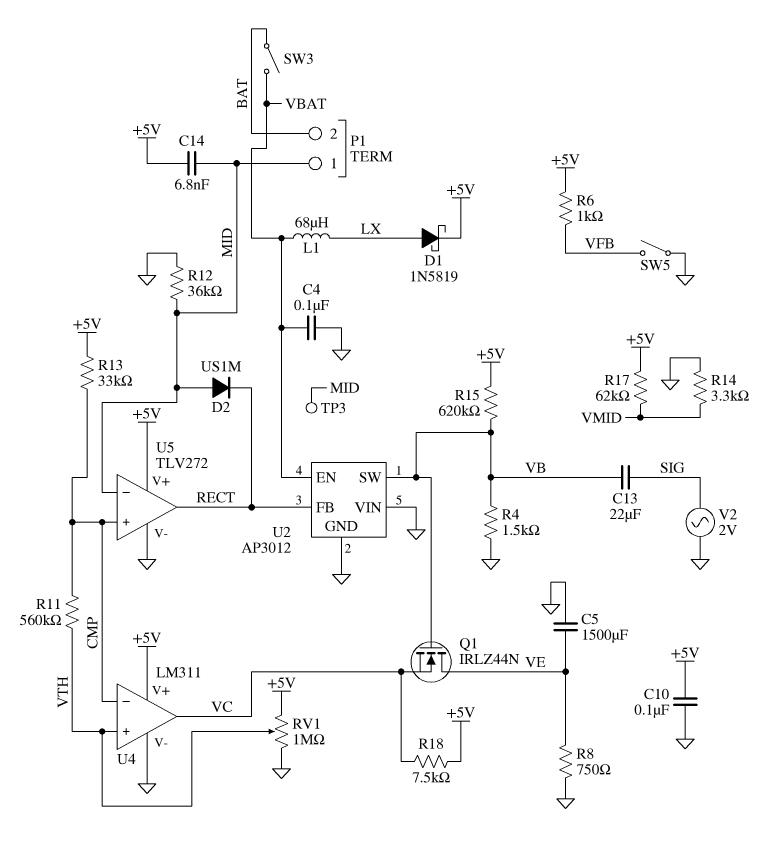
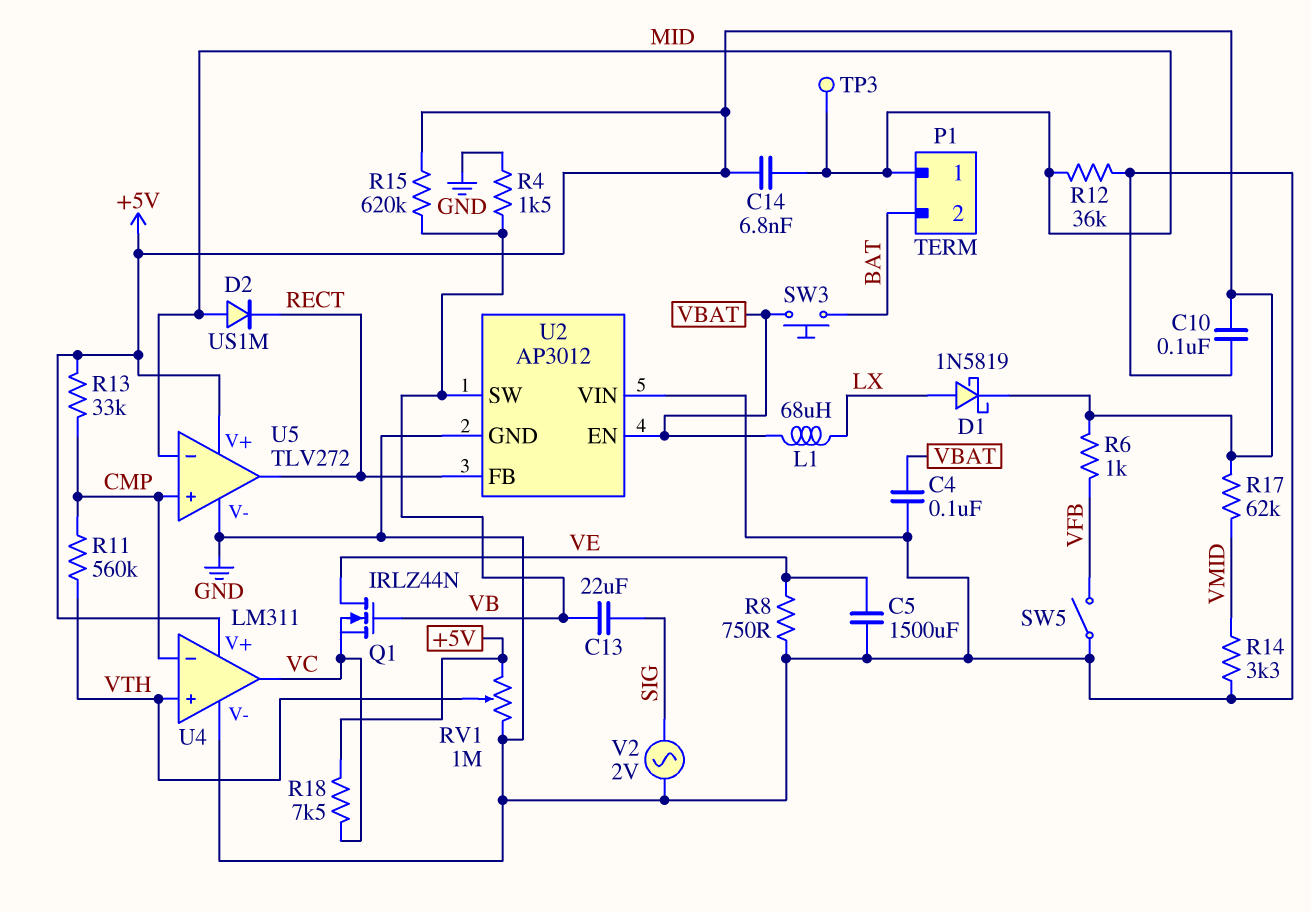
SW3: switch (BAT, VBAT) -> button (BAT, VBAT)

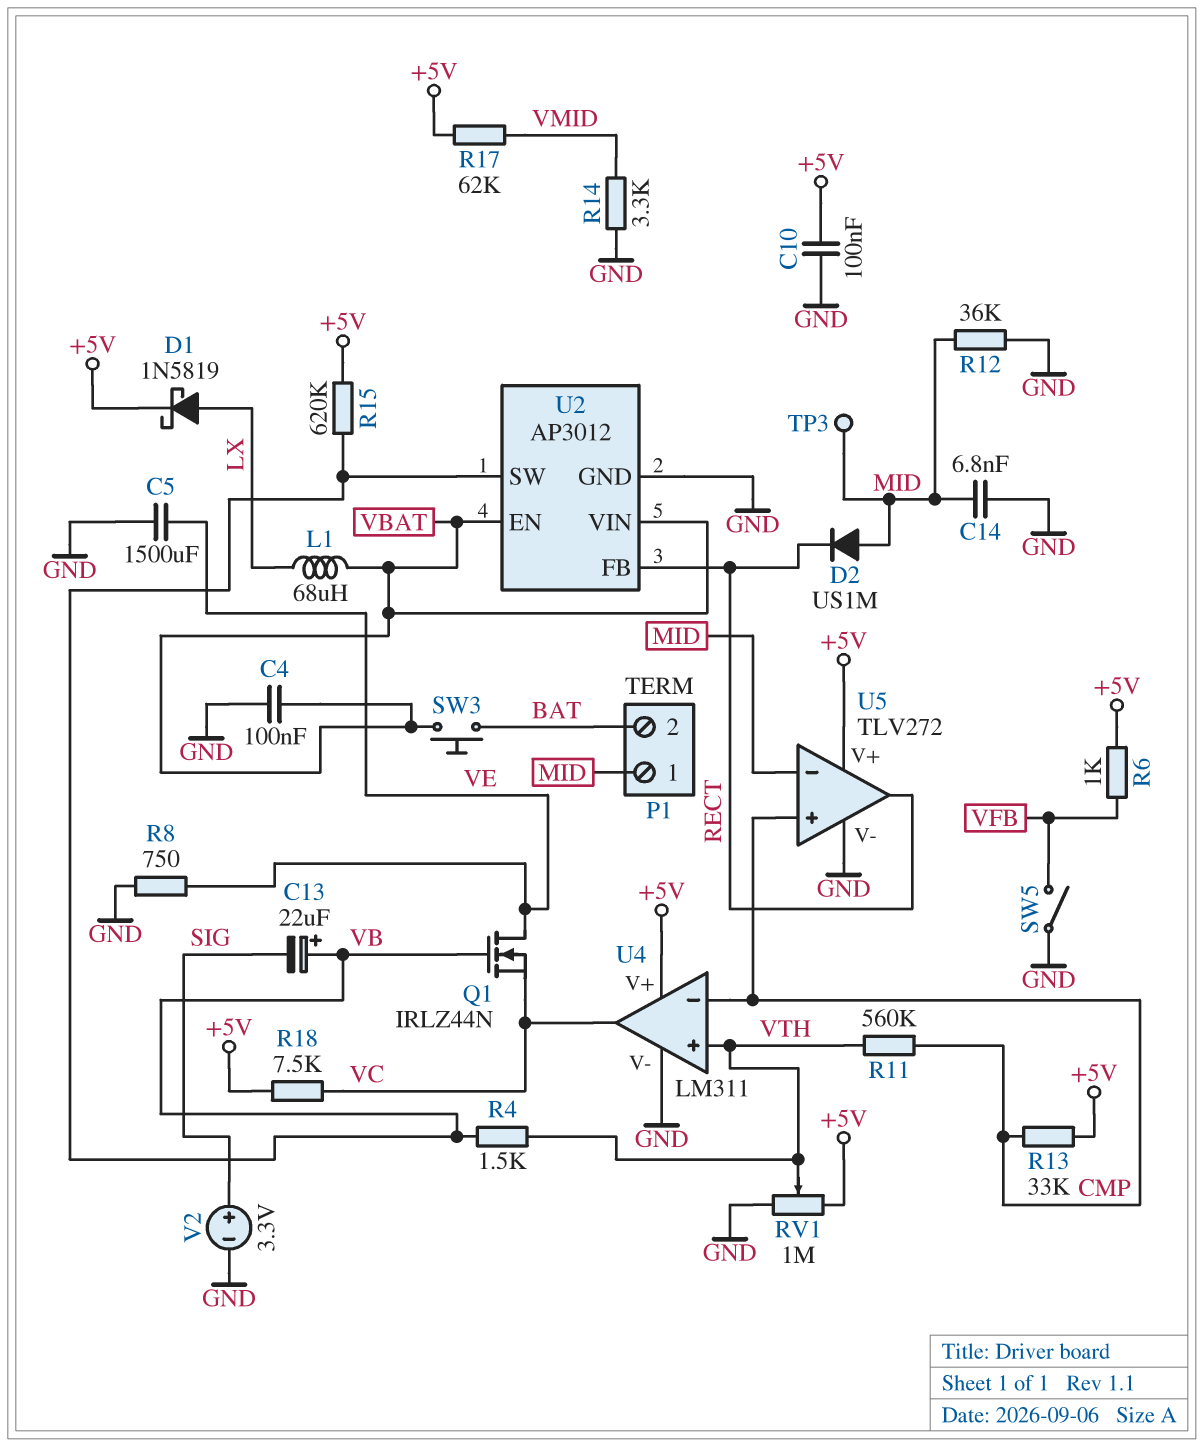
C13: 22uF (SIG, VB) -> 22uF (plus VB, minus SIG)
C14: 6.8nF (+5V, MID) -> 6.8nF (GND, MID)
R4: 1.5k (GND, VB) -> 1.5k (VB, VTH)
U2 pin VIN: GND -> VBAT
V2: AC 2V (GND, SIG) -> 3.3V (plus SIG, minus GND)

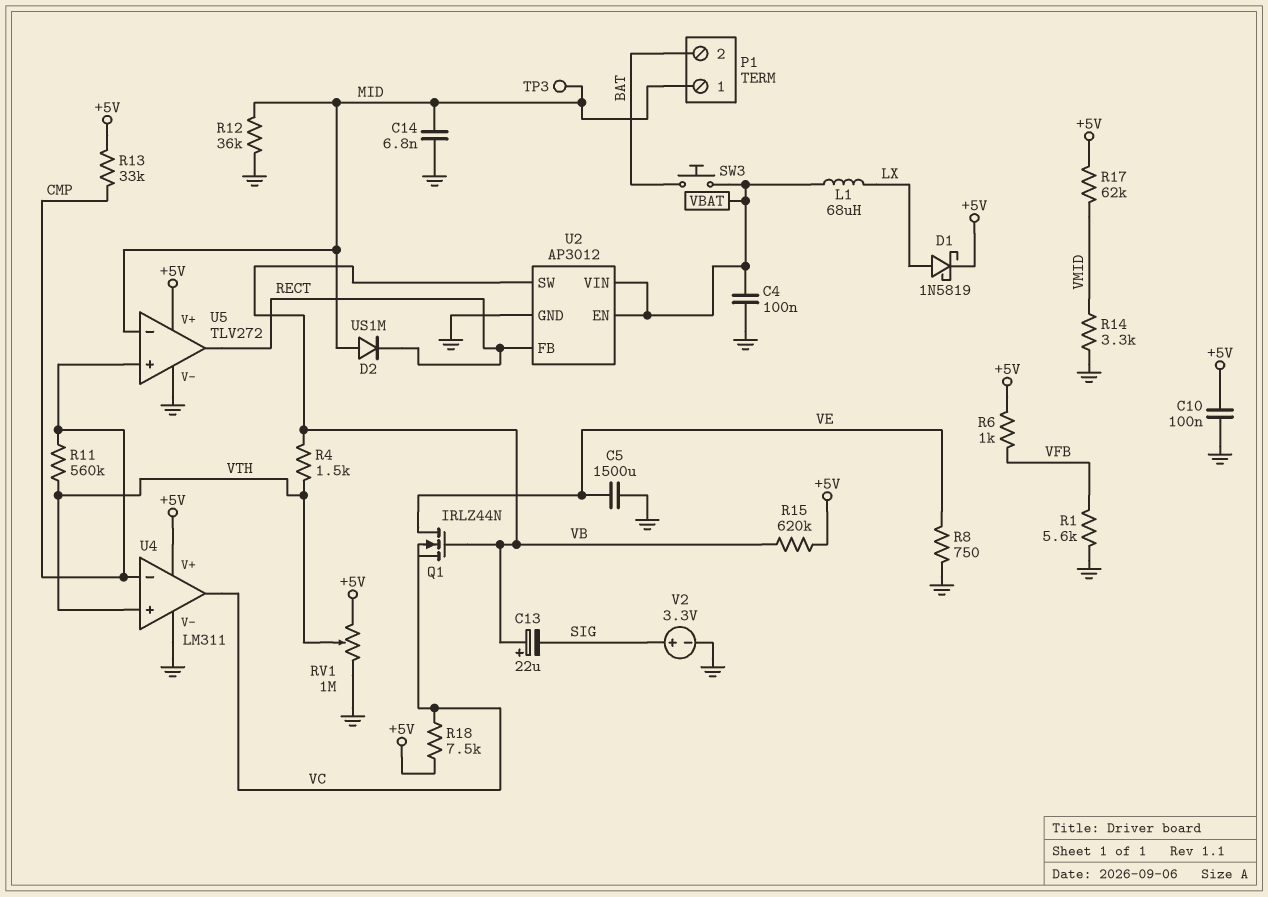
R1: none -> 5.6k (GND, VFB)
SW5: switch (GND, VFB) -> none

